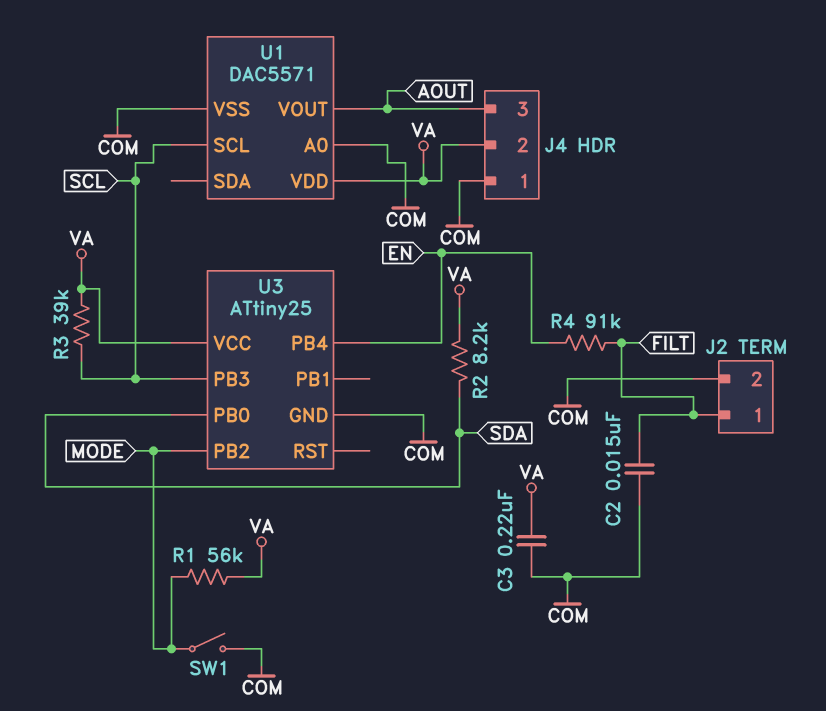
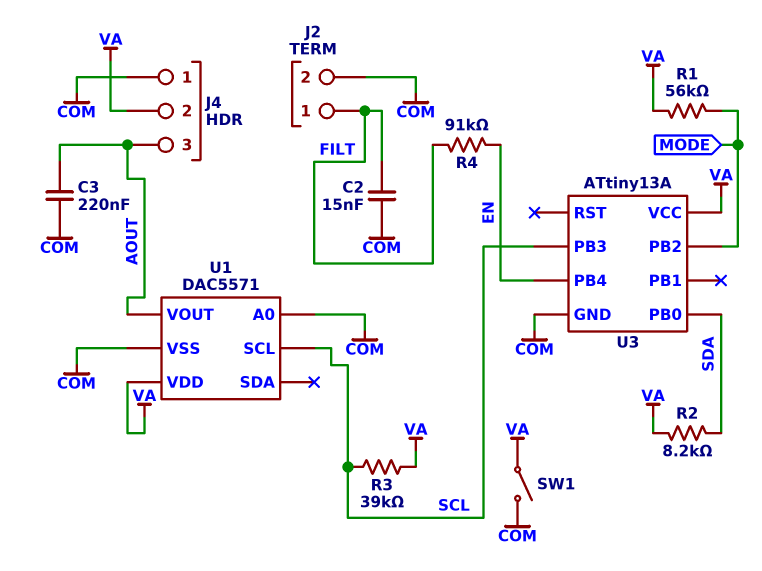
C3: 220nF (COM, VA) -> 220nF (AOUT, COM)
SW1: switch (COM, MODE) -> switch (COM, VA)
U3: ATtiny25 -> ATtiny13A

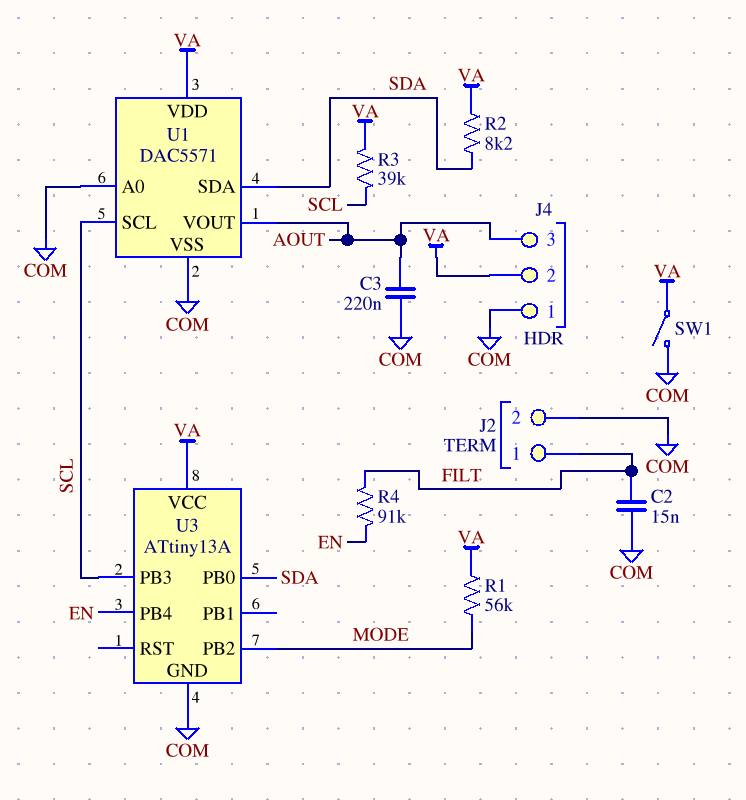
U1 pin SDA: none -> SDA

